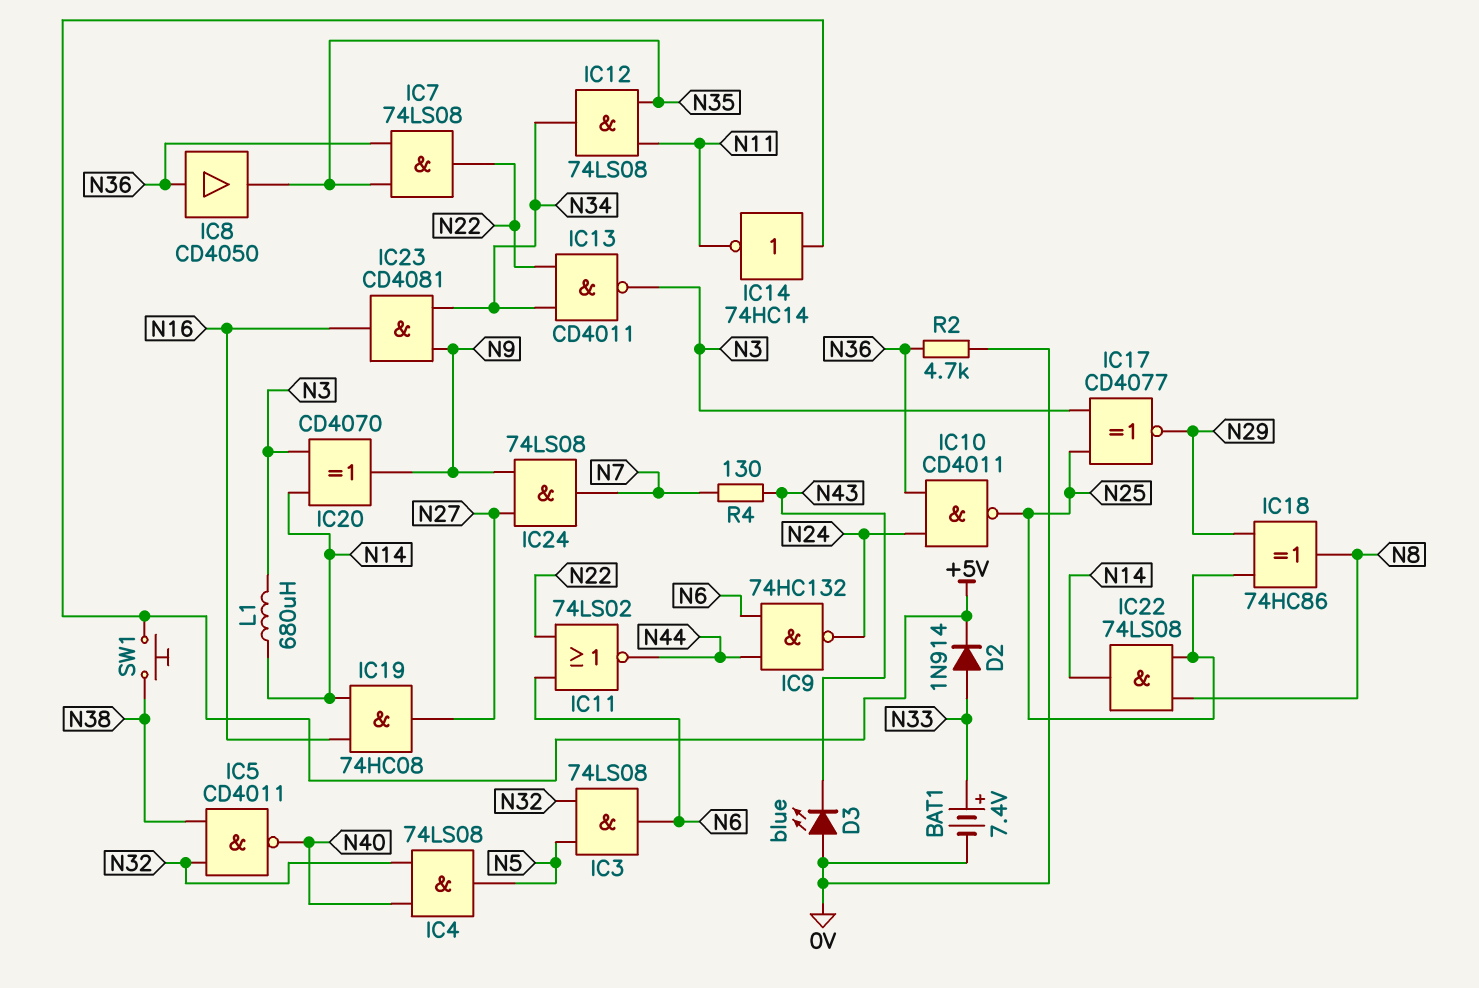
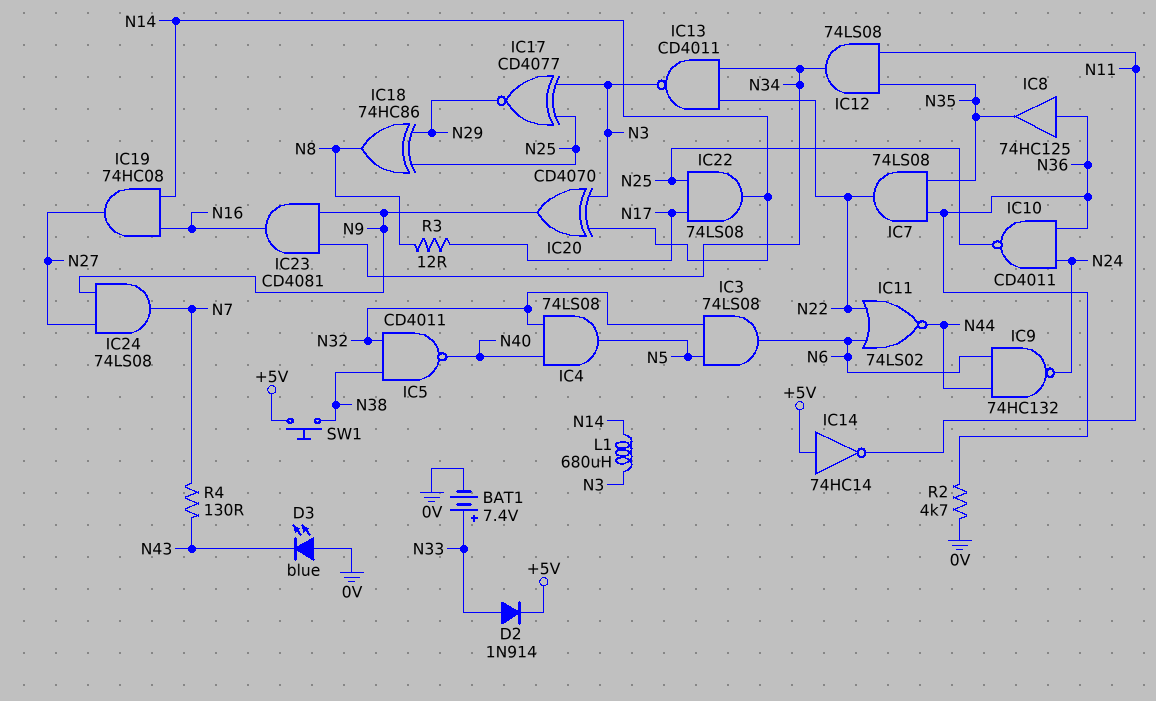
IC8: buffer CD4050 (in N36, out N35) -> buffer 74HC125 (in N36, out N35)
IC22: AND 74LS08 (in N8, in N25, out N14) -> AND 74LS08 (in N17, in N25, out N14)
R3: none -> 12 (N8, N17)

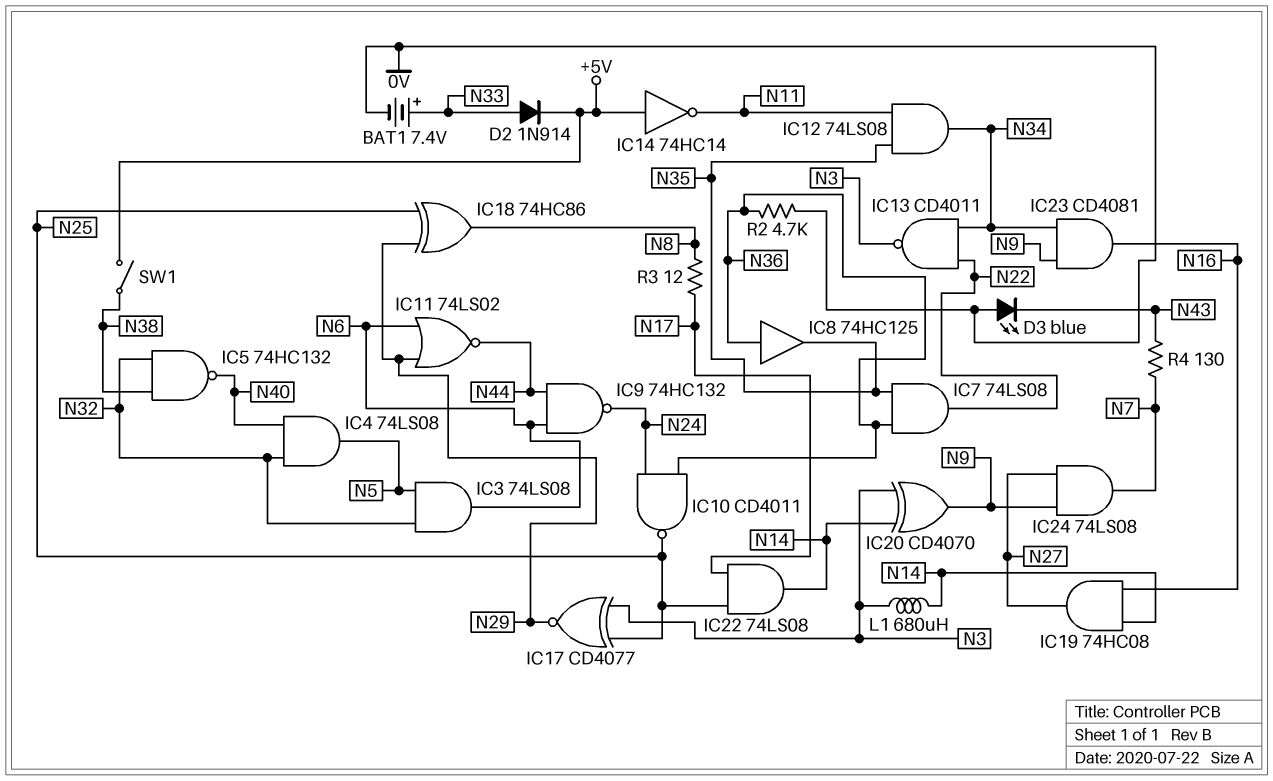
IC5: NAND CD4011 (in N32, in N38, out N40) -> NAND 74HC132 (in N32, in N38, out N40)
IC11: NOR 74LS02 (in N6, in N22, out N44) -> NOR 74LS02 (in N6, in N29, out N44)
SW1: button (+5V, N38) -> switch (+5V, N38)

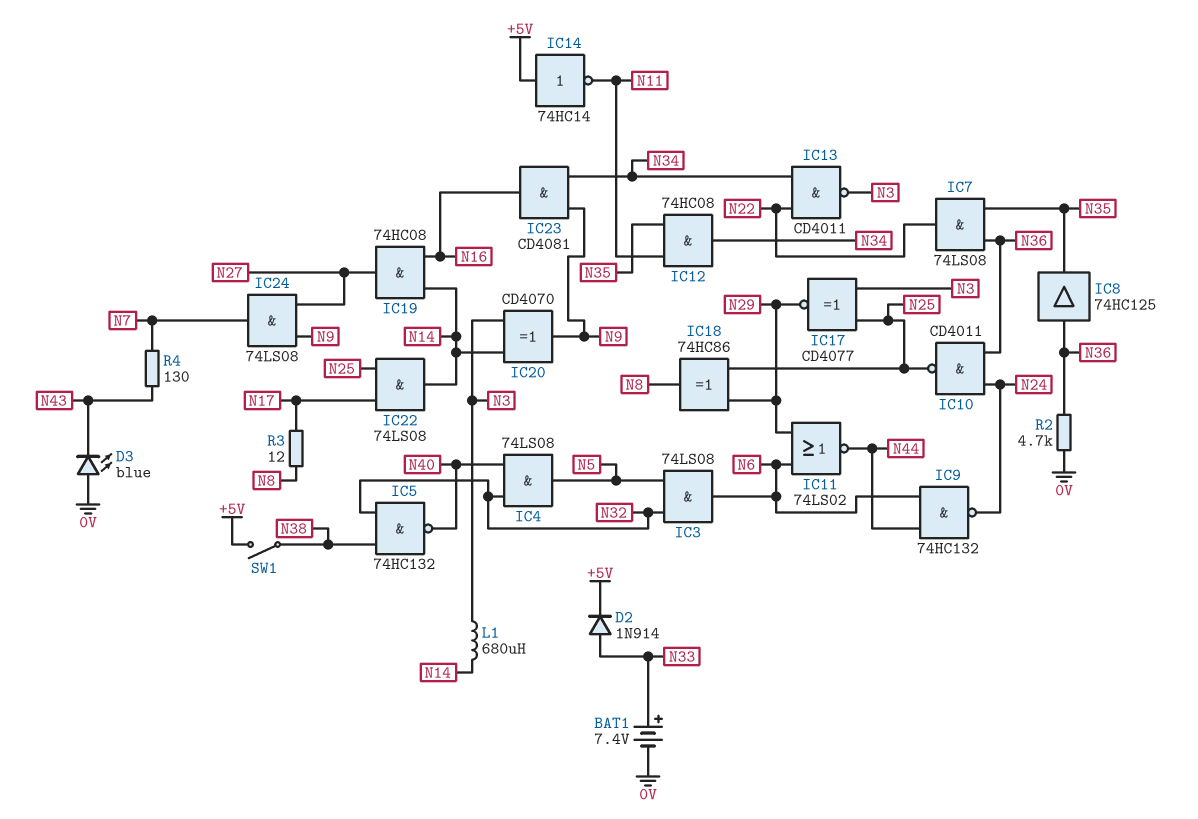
IC12: AND 74LS08 (in N11, in N35, out N34) -> AND 74HC08 (in N11, in N35, out N34)

